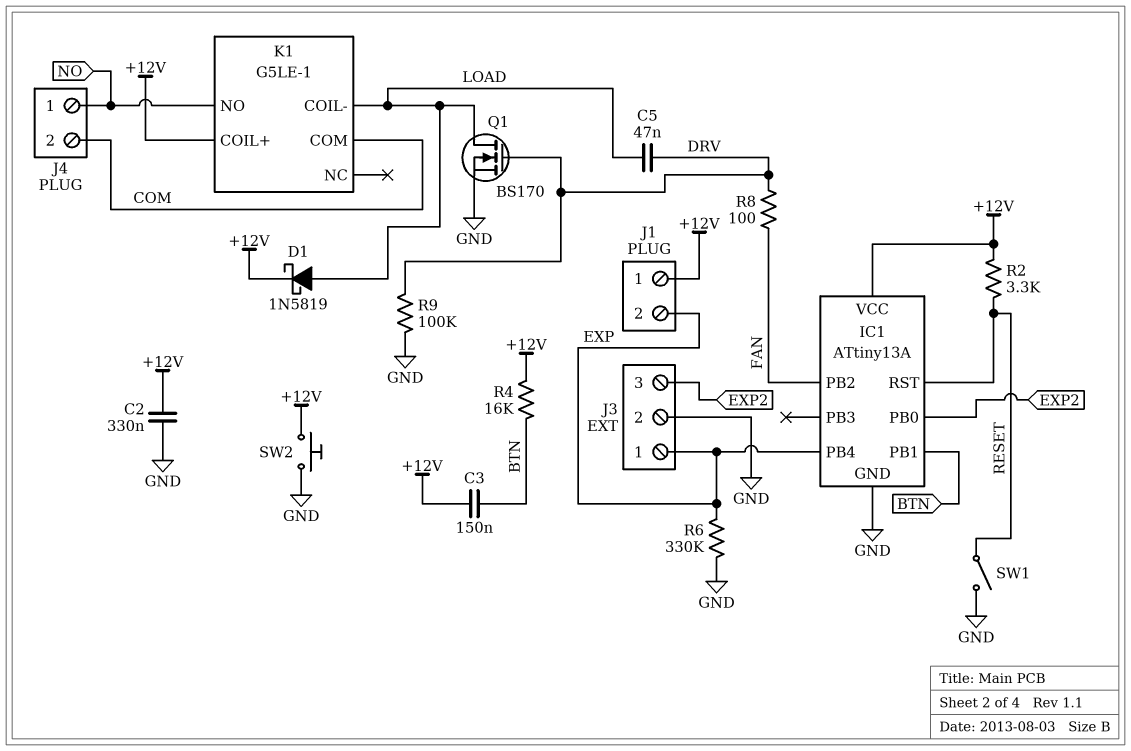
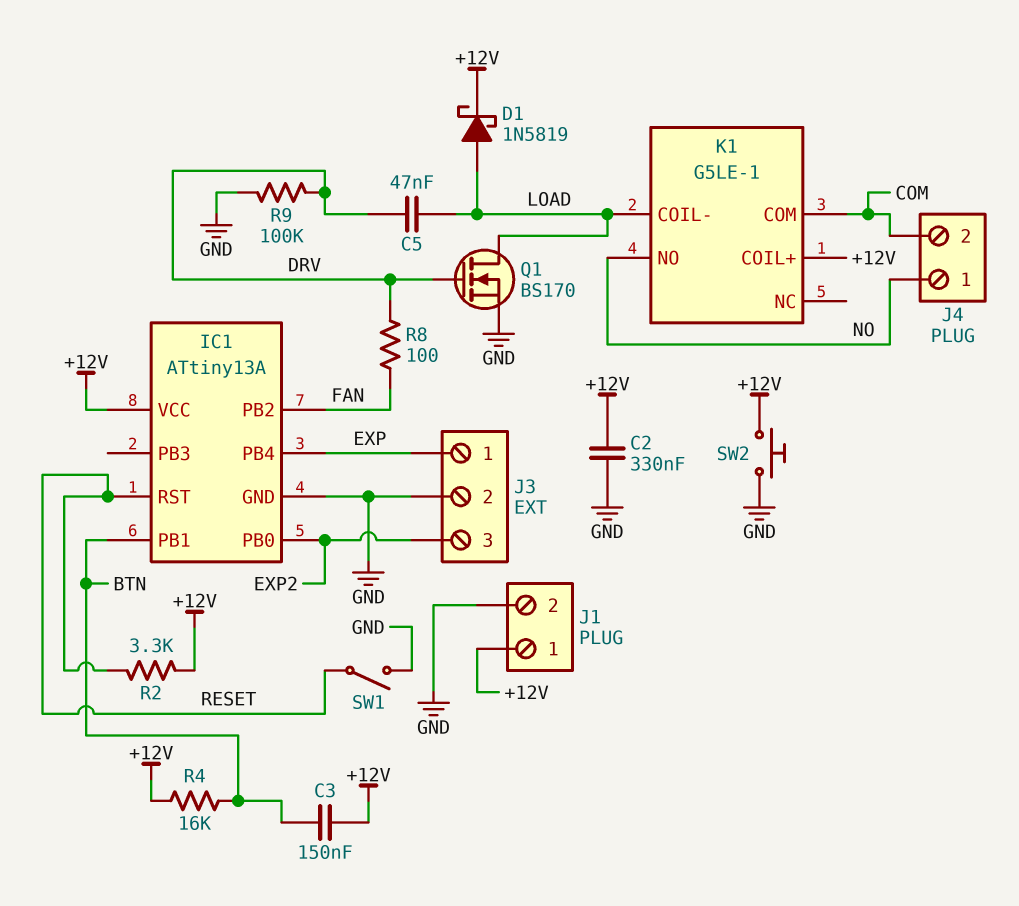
J1 pin 2: EXP -> GND
R6: 330k (EXP, GND) -> none

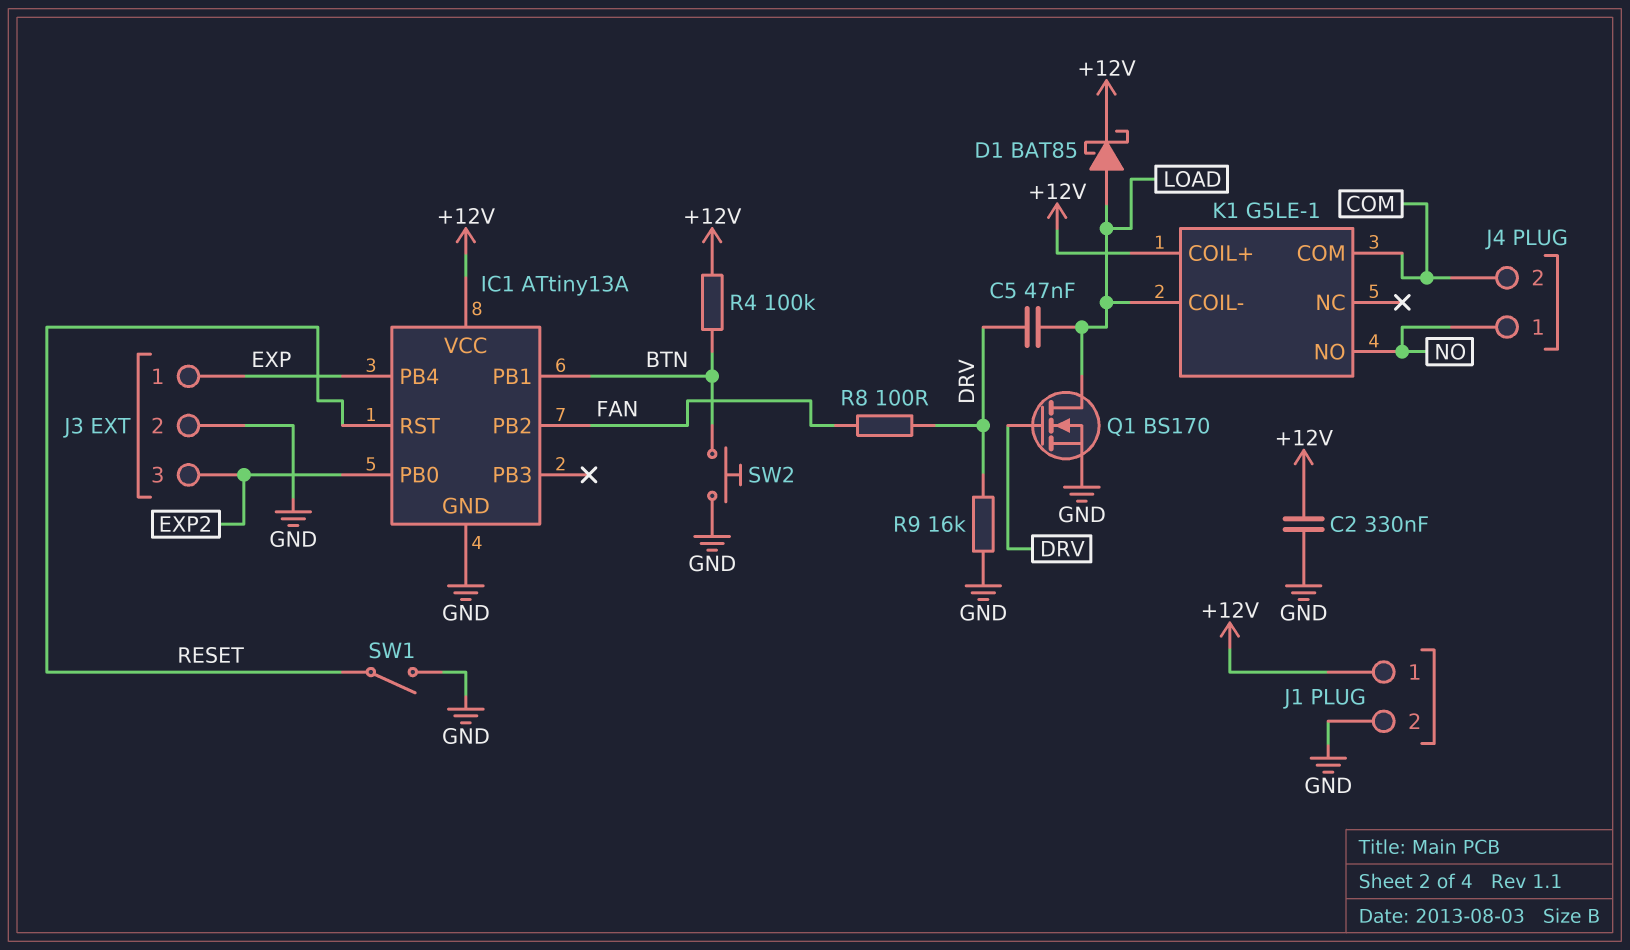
C3: 150nF (+12V, BTN) -> none
D1: schottky 1N5819 (A LOAD, K +12V) -> schottky BAT85 (A LOAD, K +12V)
R2: 3.3k (+12V, RESET) -> none
R4: 16k (+12V, BTN) -> 100k (+12V, BTN)
R9: 100k (DRV, GND) -> 16k (DRV, GND)
SW2: button (+12V, GND) -> button (BTN, GND)

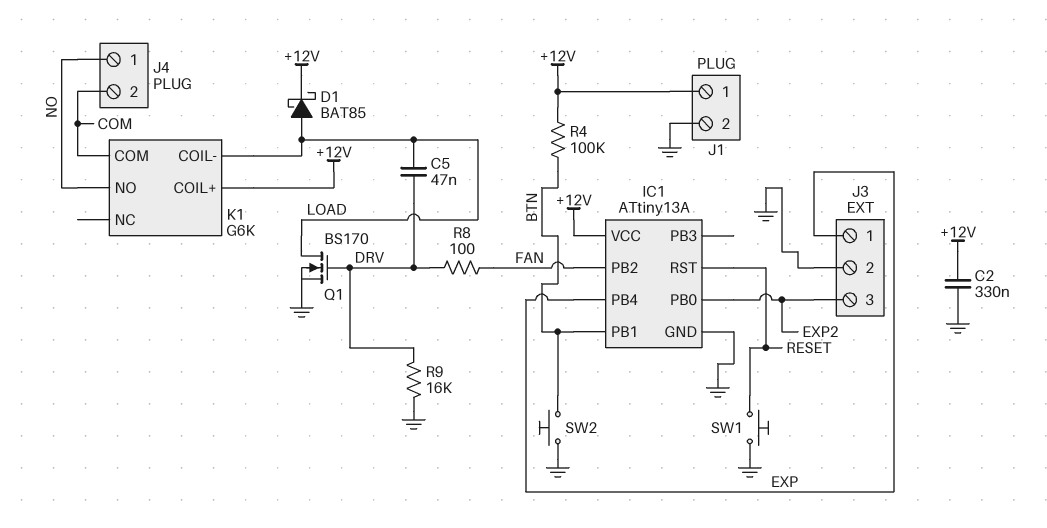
K1: G5LE-1 -> G6K
SW1: switch (GND, RESET) -> button (GND, RESET)

